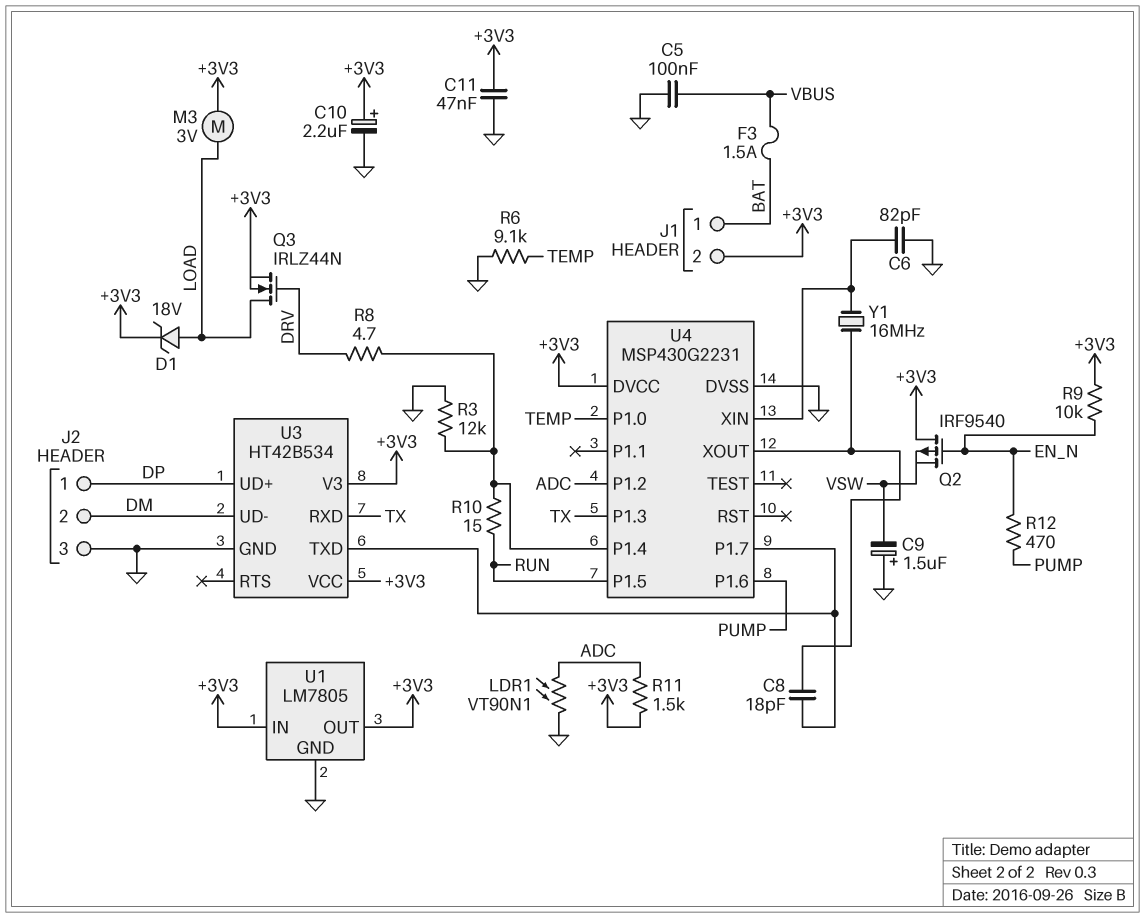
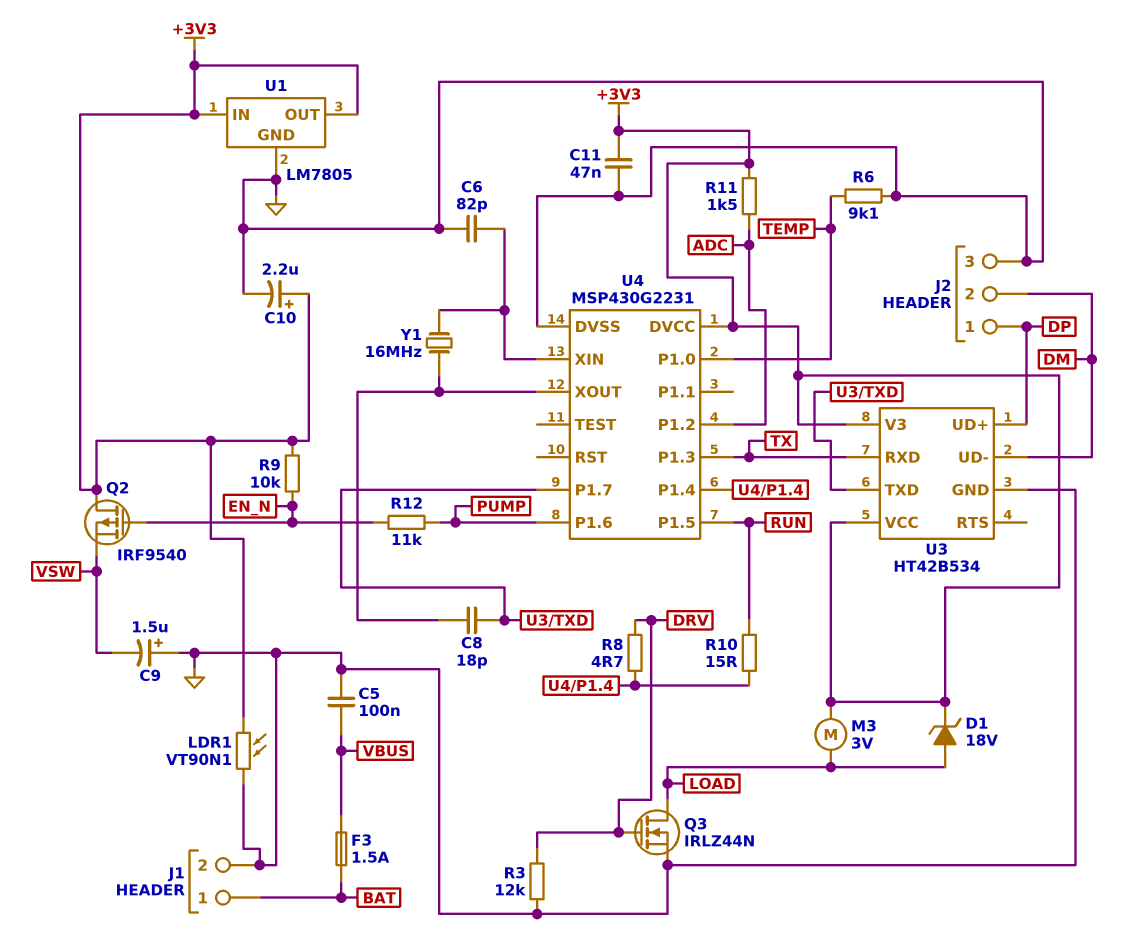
J1 pin 2: +3V3 -> GND
LDR1: VT90N1 (ADC, GND) -> VT90N1 (+3V3, GND)
Q3: NMOS IRLZ44N (G DRV, D LOAD, S +3V3) -> NMOS IRLZ44N (G DRV, D LOAD, S GND)
R3: 12k (GND, U4/P1.4) -> 12k (DRV, GND)
R12: 470 (EN_N, PUMP) -> 11k (EN_N, PUMP)

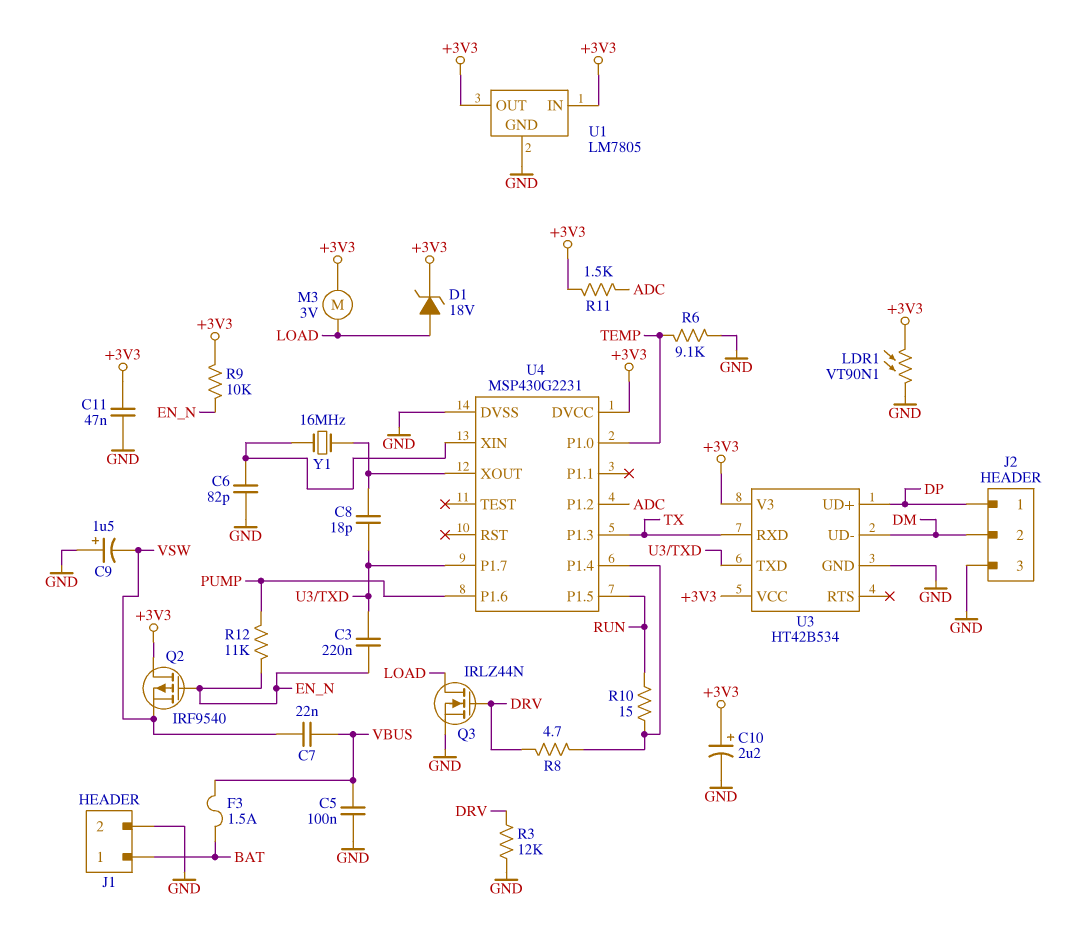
C3: none -> 220nF (EN_N, U3/TXD)
C7: none -> 22nF (VBUS, VSW)

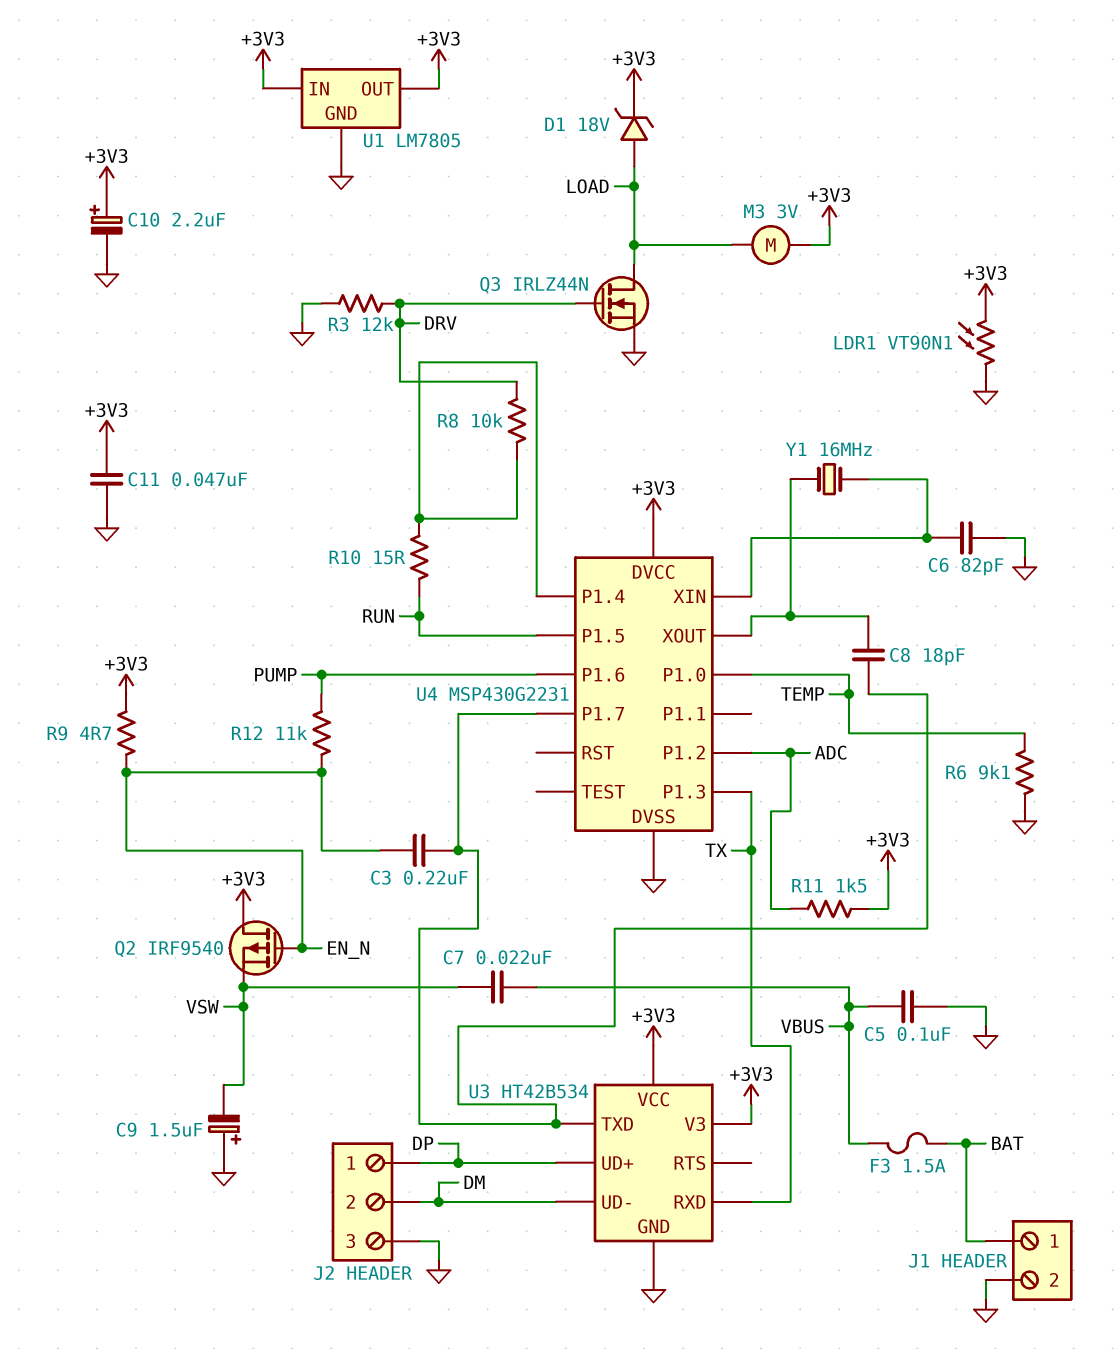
R8: 4.7 (DRV, U4/P1.4) -> 10k (DRV, U4/P1.4)
R9: 10k (+3V3, EN_N) -> 4.7 (+3V3, EN_N)

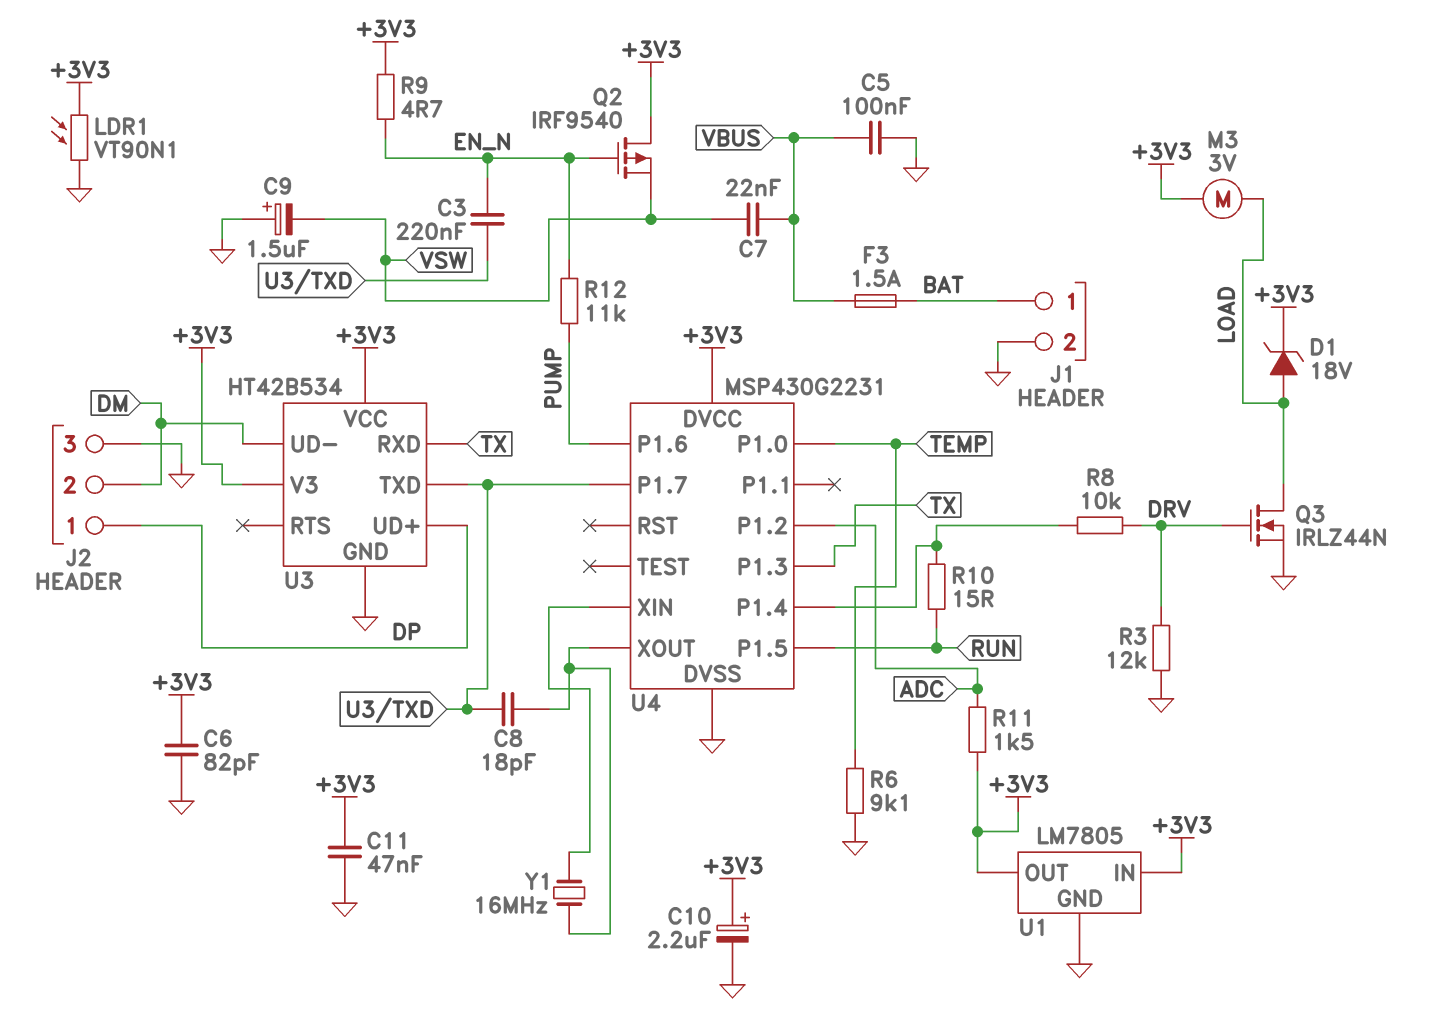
C6: 82pF (GND, U4/XIN) -> 82pF (+3V3, GND)

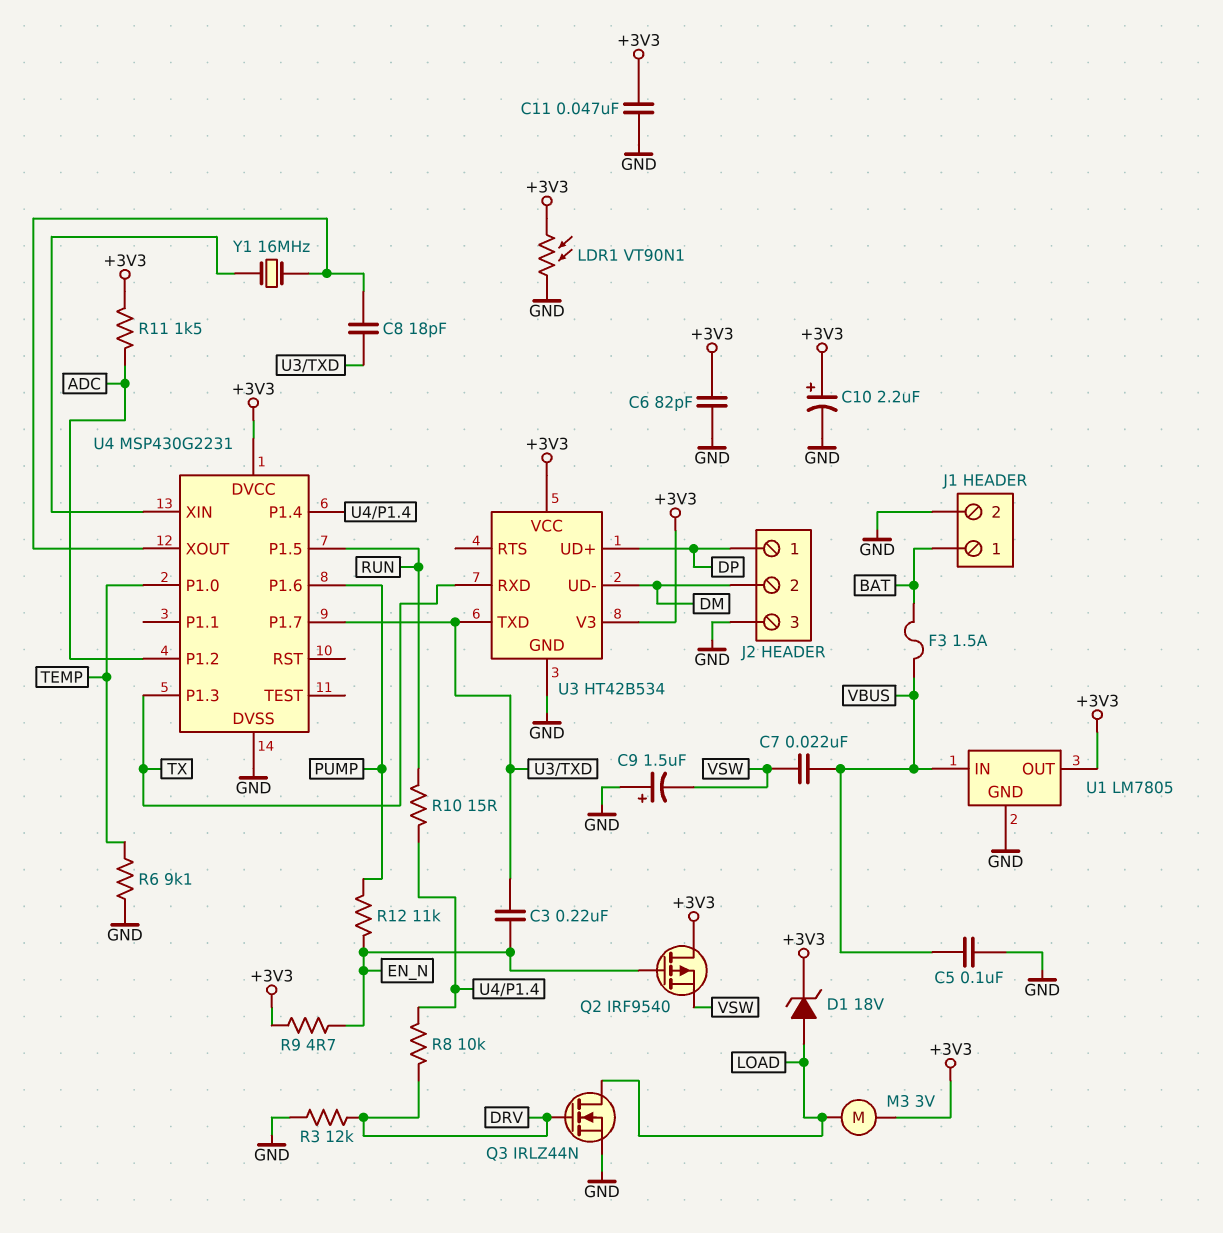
U1 pin IN: +3V3 -> VBUS

